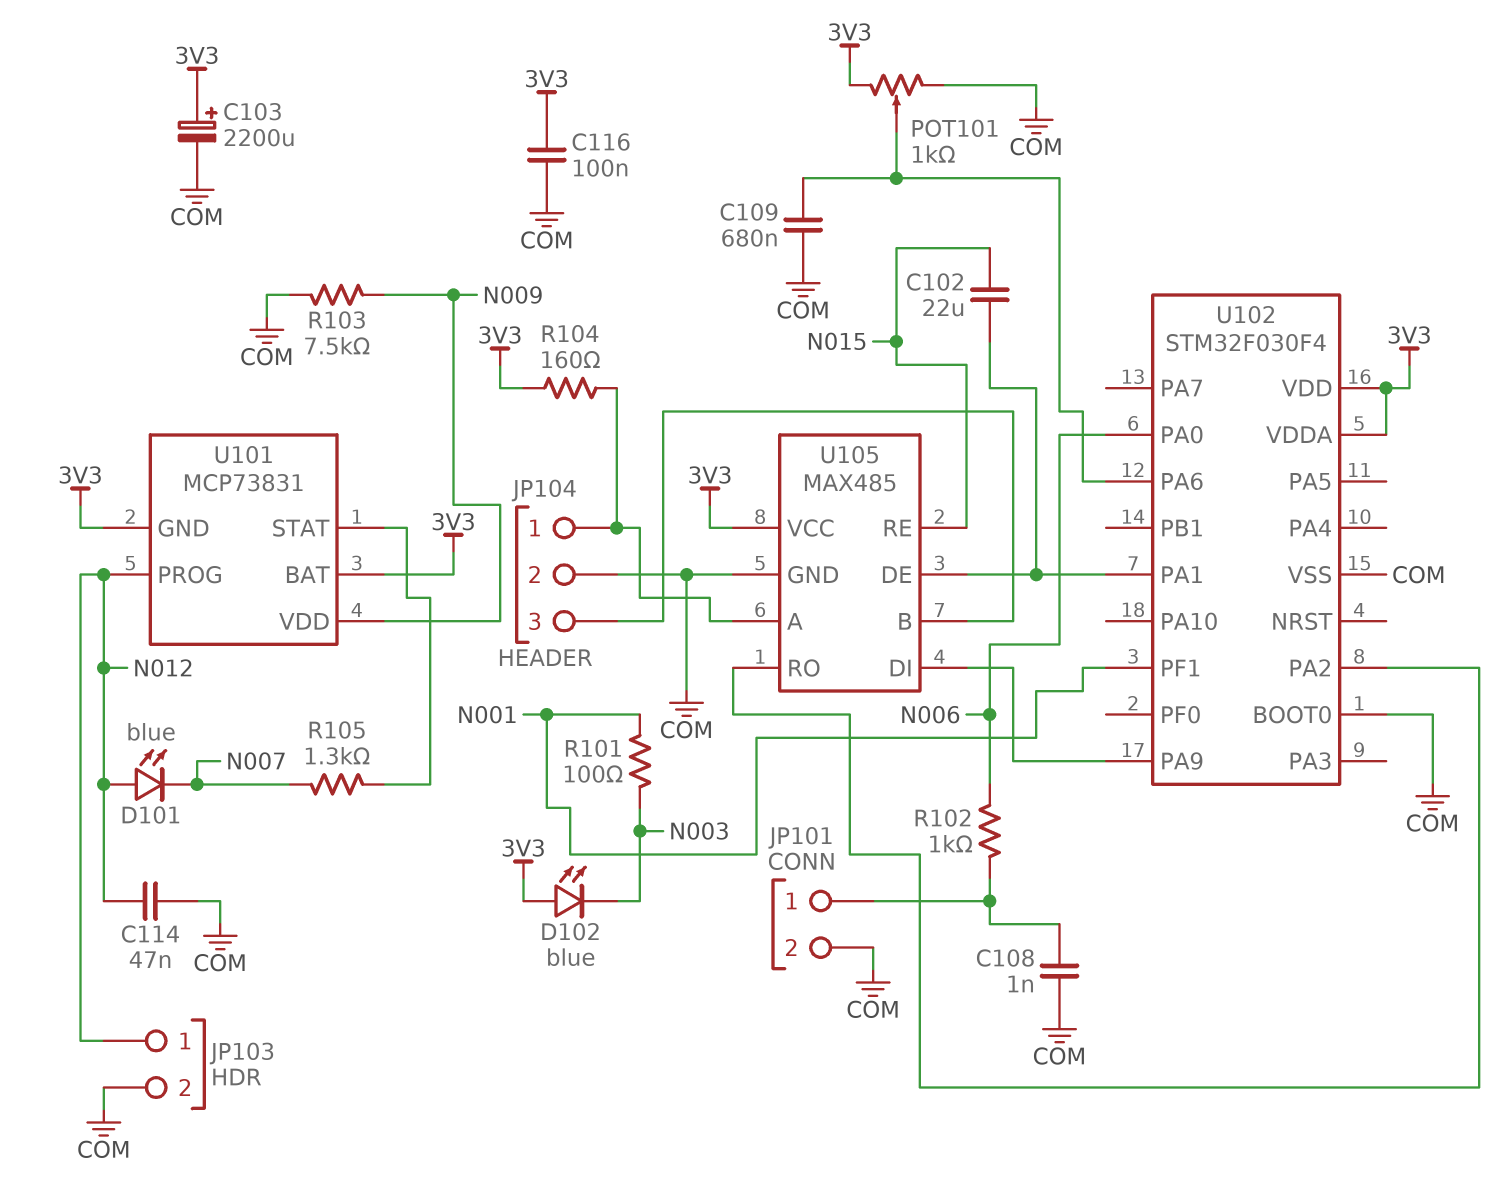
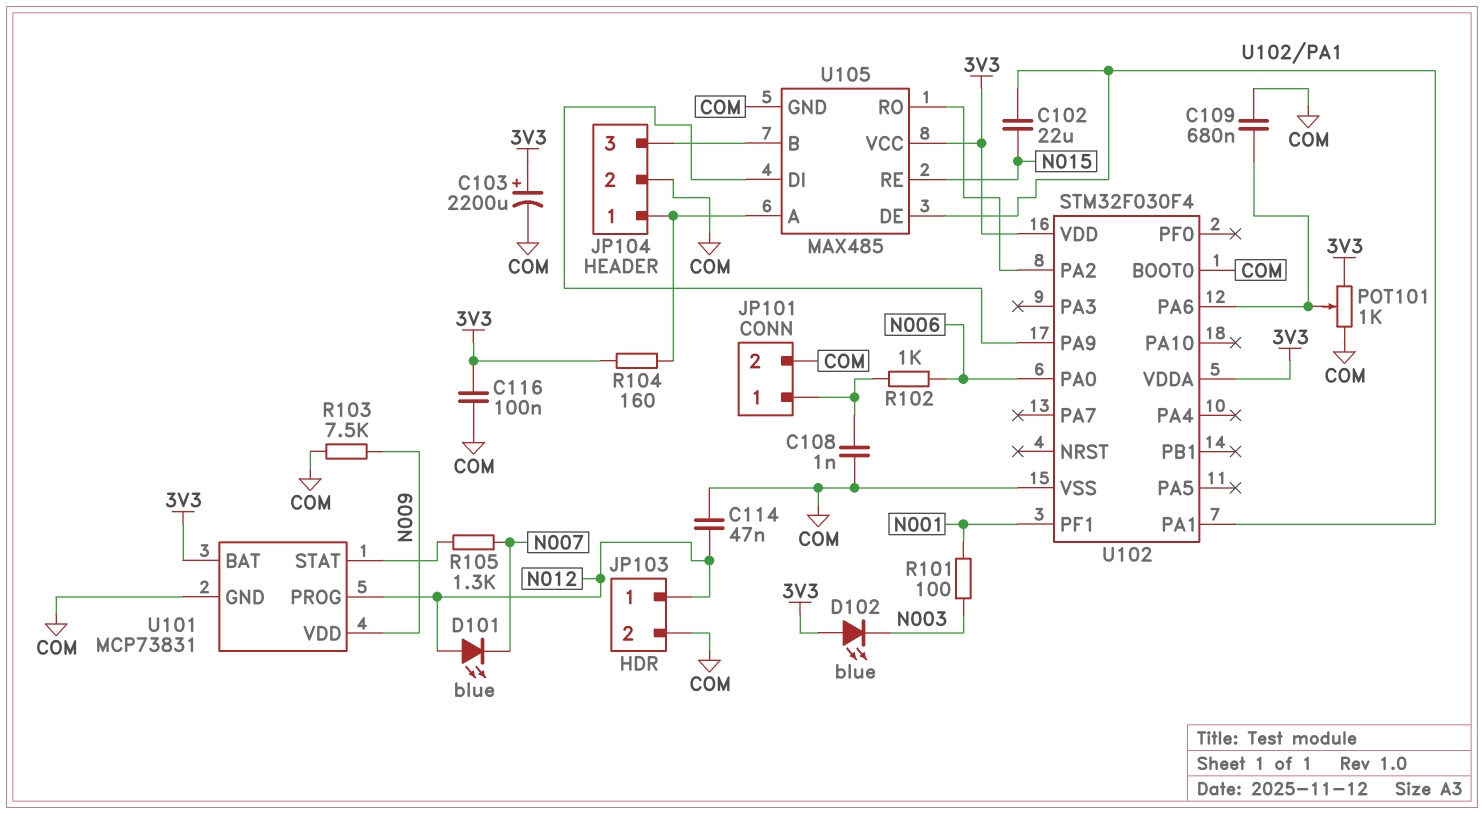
U101 pin GND: 3V3 -> COM

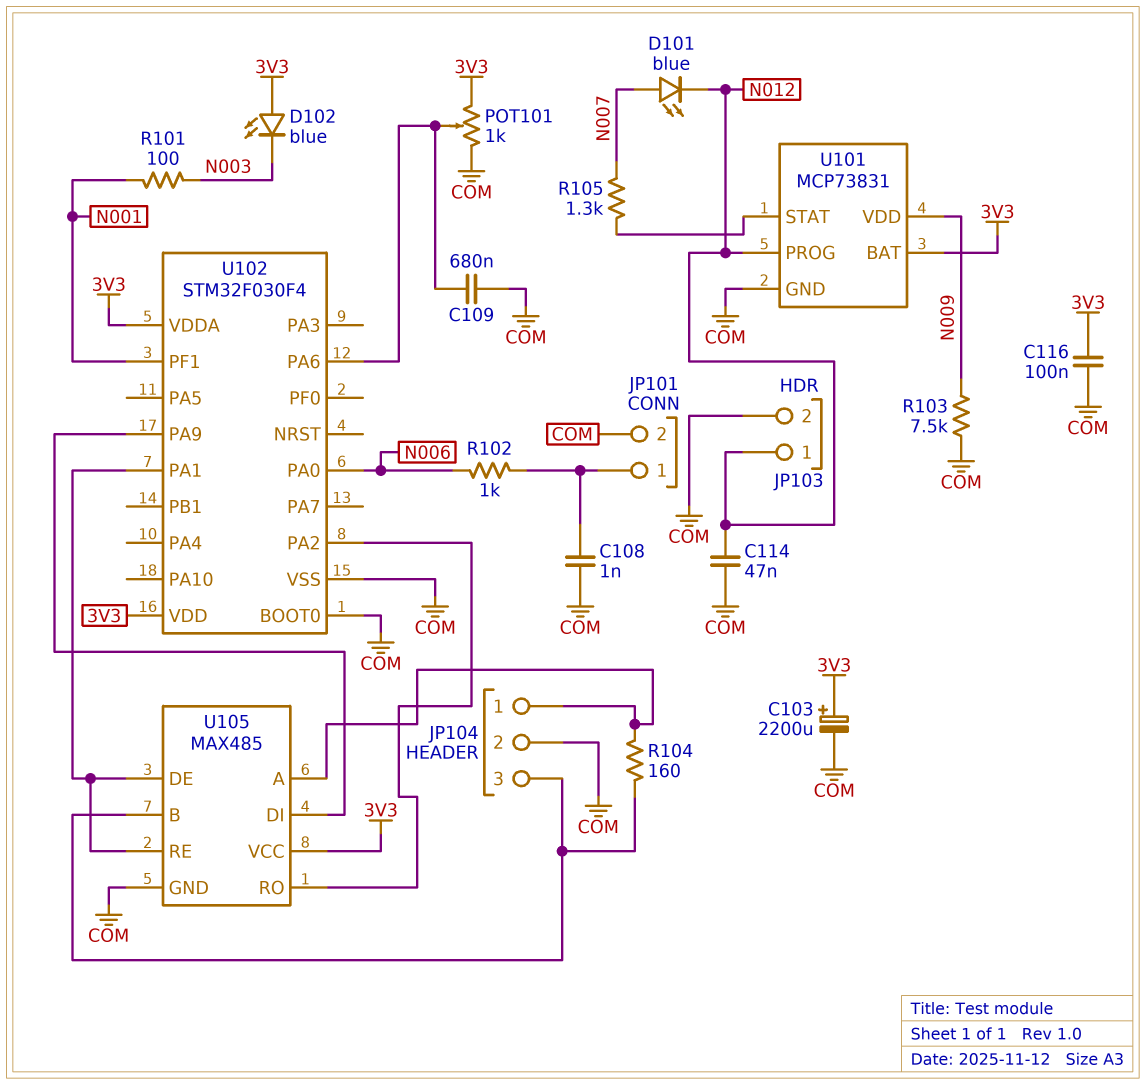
C102: 22uF (N015, U102/PA1) -> none
D101: LED blue (A N012, K N007) -> LED blue (A N007, K N012)
R104: 160 (3V3, JP104/1) -> 160 (JP104/1, JP104/3)
U105 pin RE: N015 -> U102/PA1

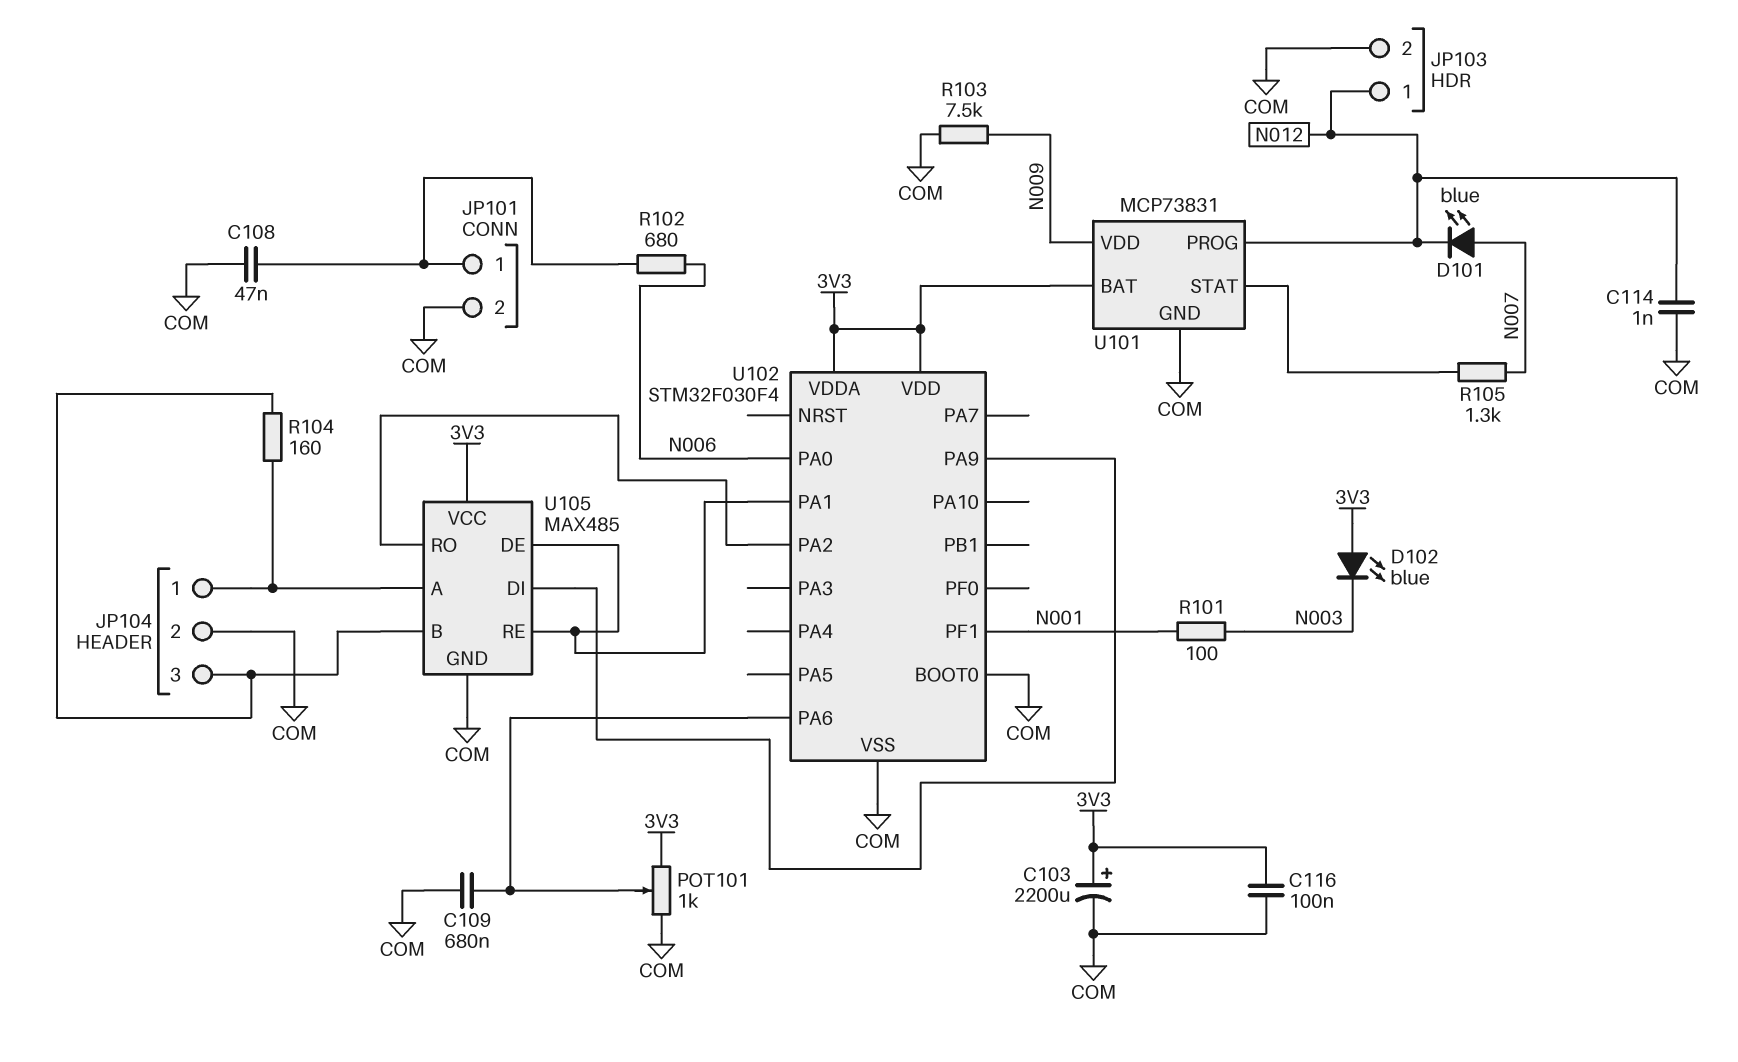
C108: 1nF (COM, JP101/1) -> 47nF (COM, JP101/1)
C114: 47nF (COM, N012) -> 1nF (COM, N012)
R102: 1k (JP101/1, N006) -> 680 (JP101/1, N006)

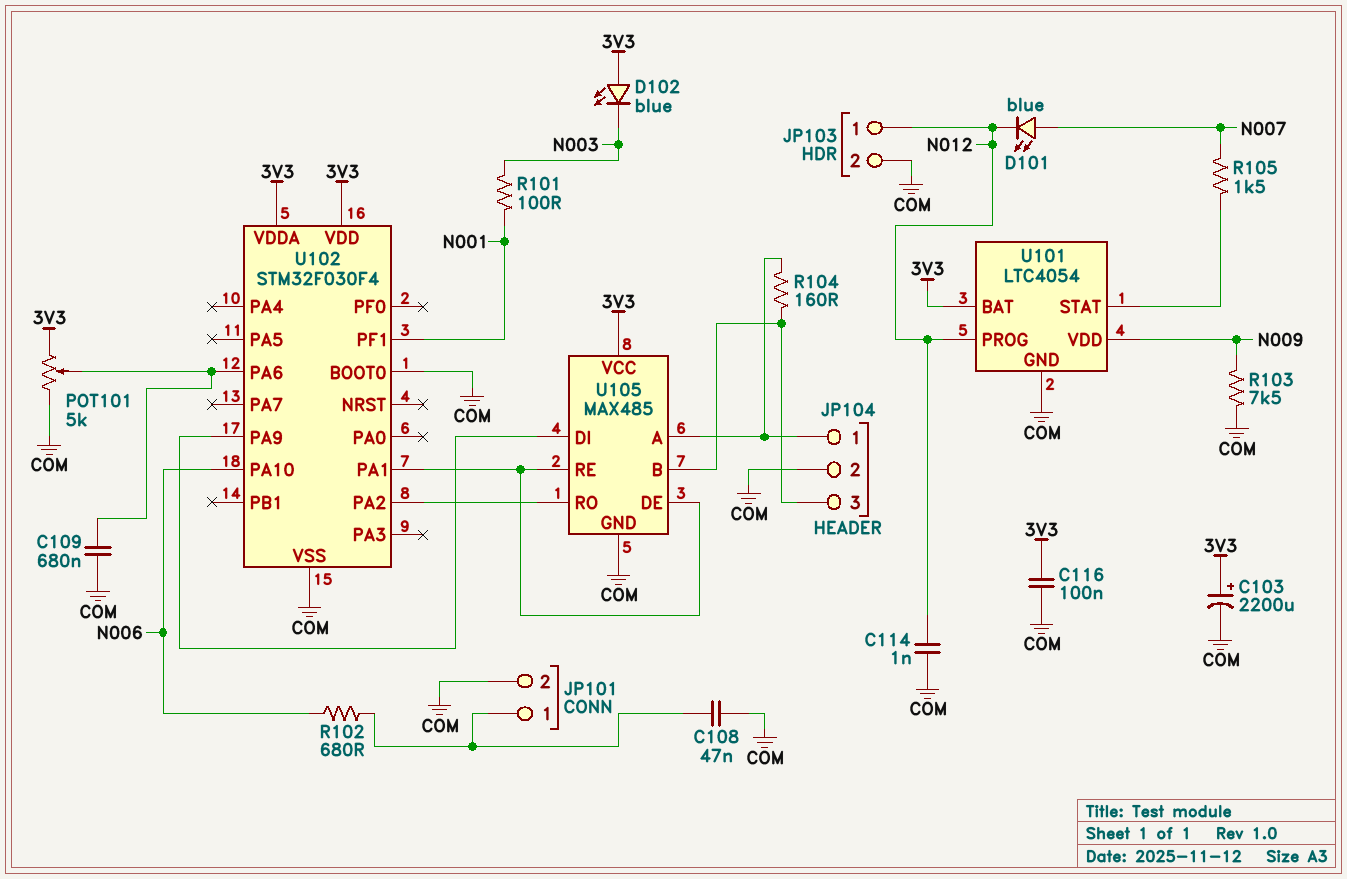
POT101: 1k (3V3, COM, wiper U102/PA6) -> 5k (3V3, COM, wiper U102/PA6)
R105: 1.3k (N007, U101/STAT) -> 1.5k (N007, U101/STAT)
U101: MCP73831 -> LTC4054
U102 pin PA0: N006 -> none
U102 pin PA10: none -> N006

